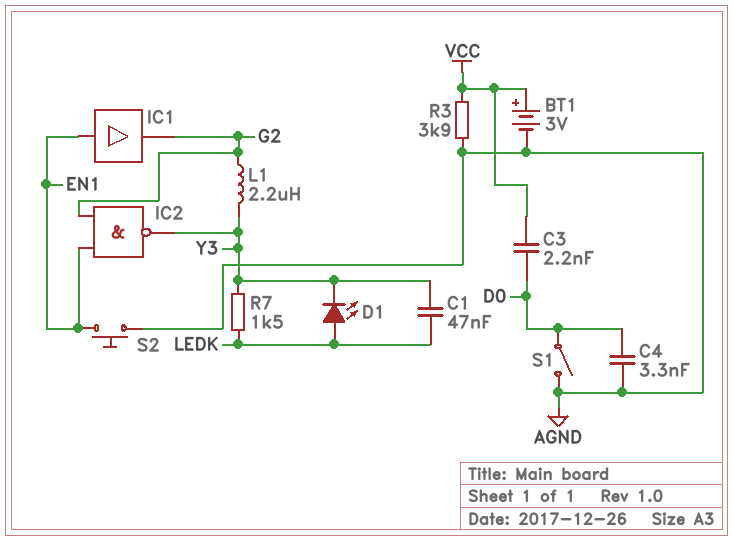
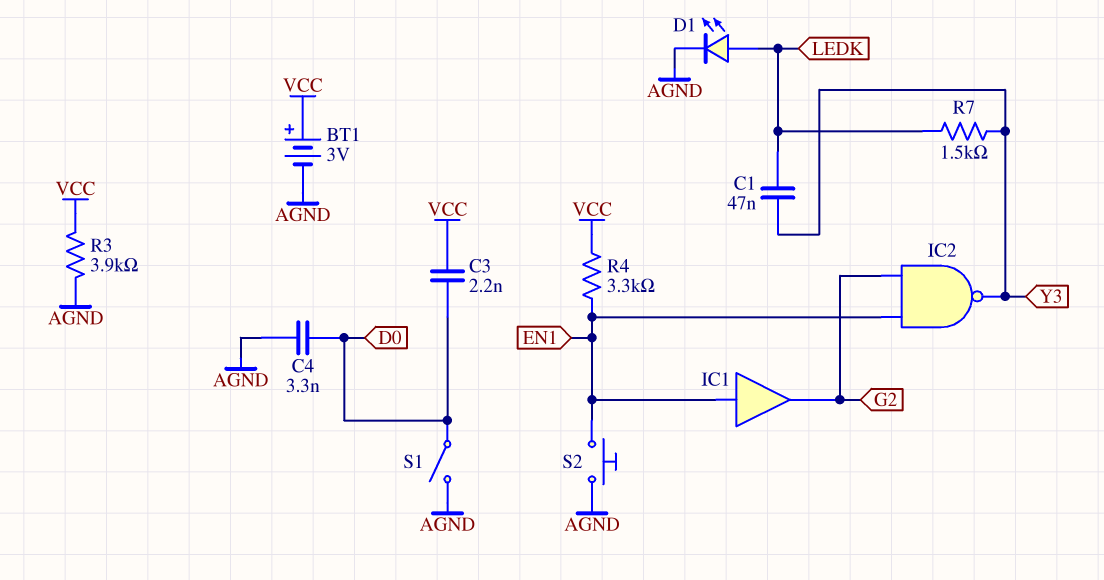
D1: LED (A LEDK, K Y3) -> LED (A LEDK, K AGND)
L1: 2.2uH (G2, Y3) -> none
R4: none -> 3.3k (EN1, VCC)

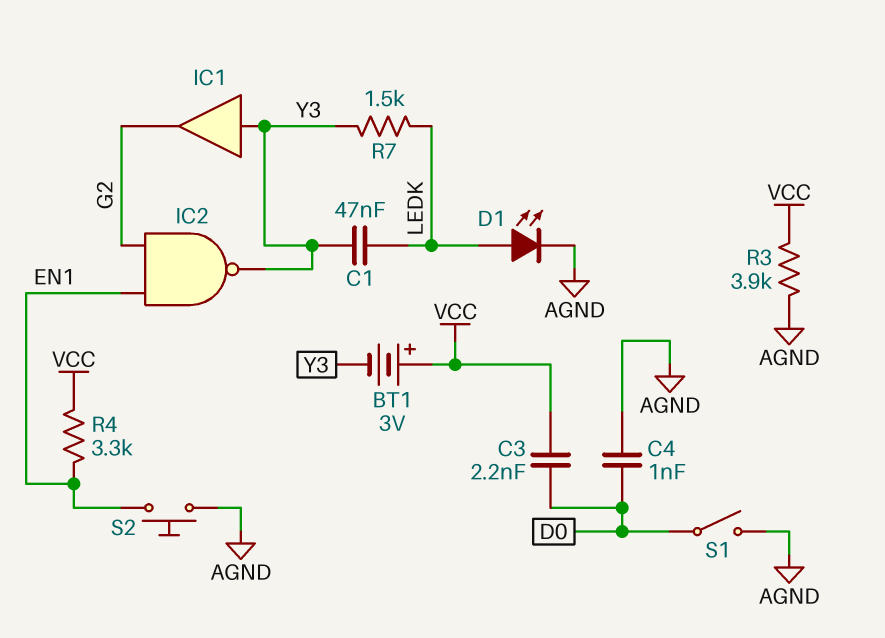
BT1: 3V (plus VCC, minus AGND) -> 3V (plus VCC, minus Y3)
C4: 3.3nF (AGND, D0) -> 1nF (AGND, D0)
IC1: buffer (in EN1, out G2) -> buffer (in Y3, out G2)

